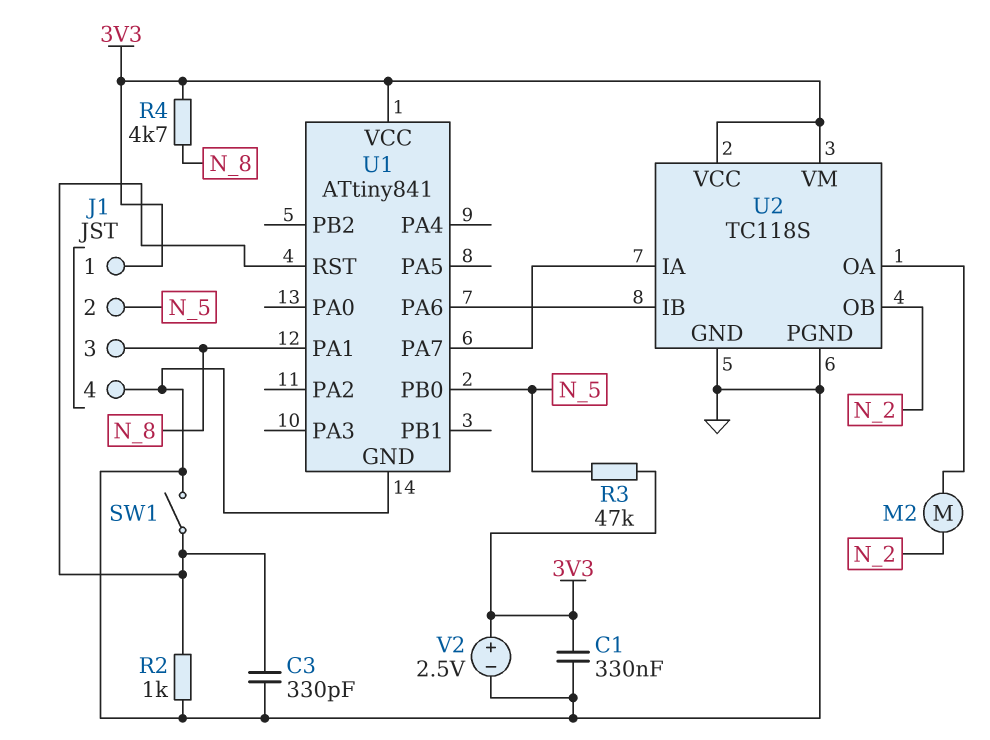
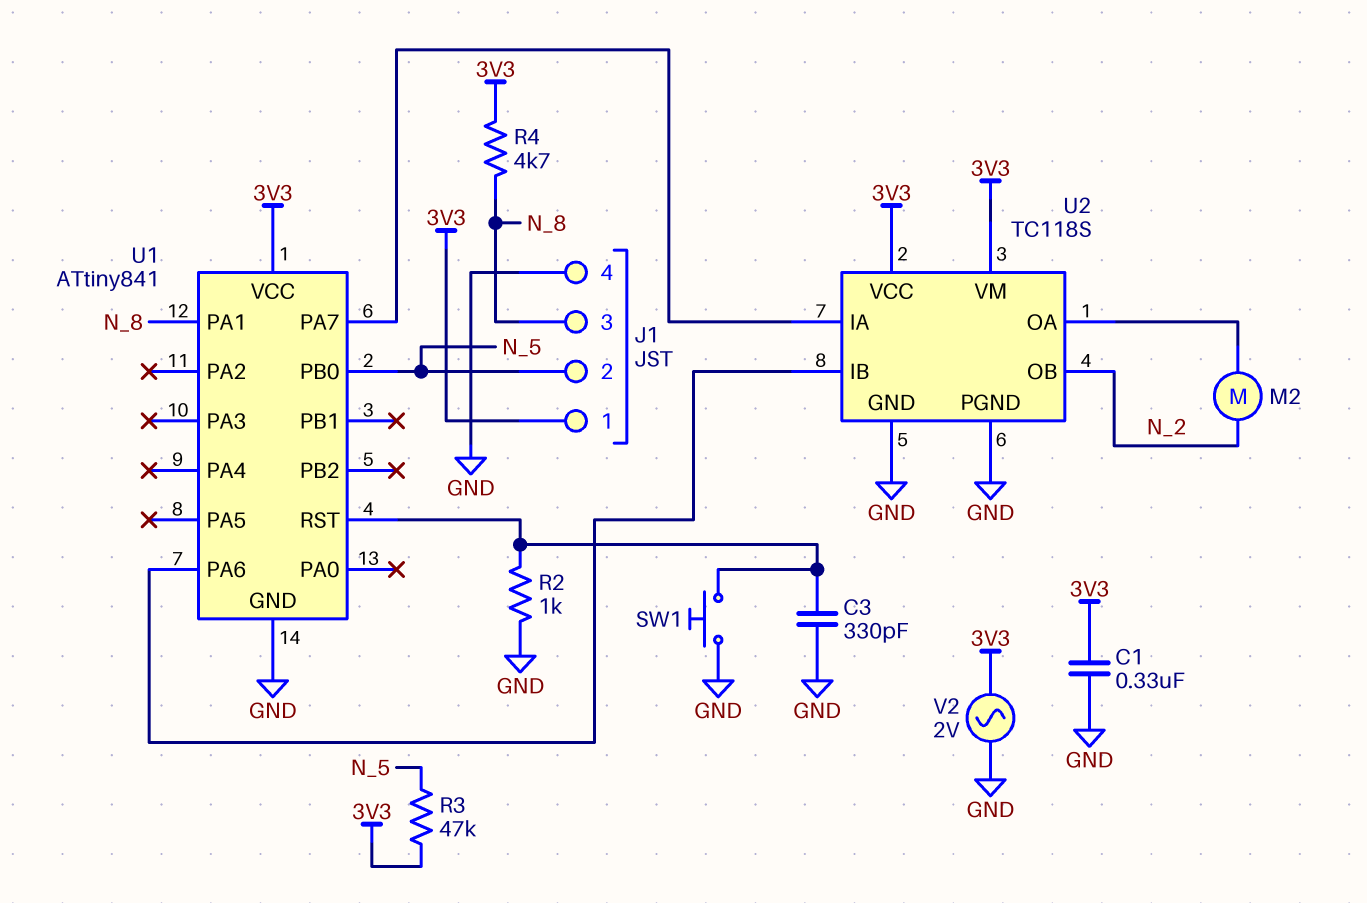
SW1: switch (GND, U1/RST) -> button (GND, U1/RST)
V2: 2.5V (plus 3V3, minus GND) -> AC 2V (3V3, GND)

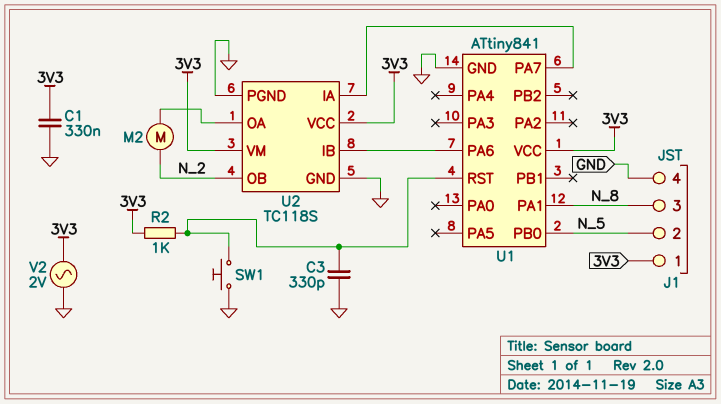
R2: 1k (GND, U1/RST) -> 1k (3V3, U1/RST)
R3: 47k (3V3, N_5) -> none
R4: 4.7k (3V3, N_8) -> none

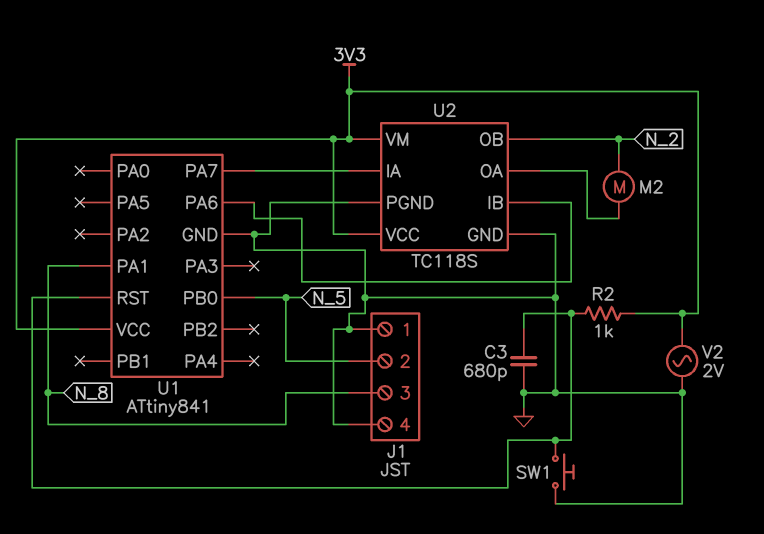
C1: 330nF (3V3, GND) -> none
C3: 330pF (GND, U1/RST) -> 680pF (GND, U1/RST)
J1 pin 1: 3V3 -> GND

